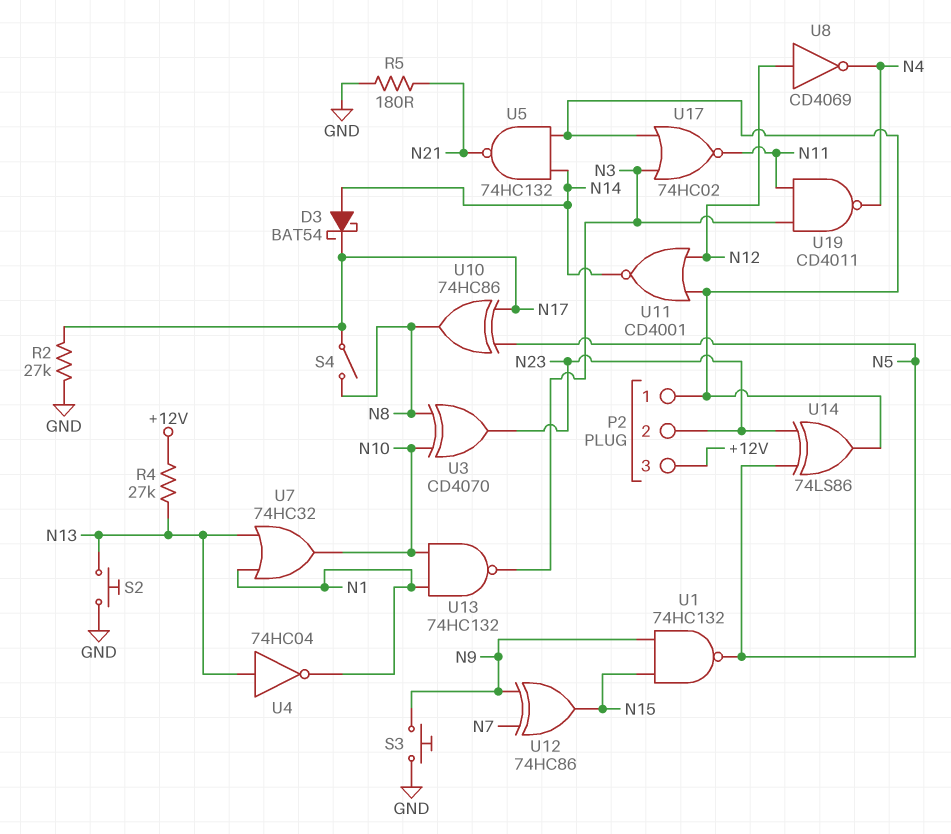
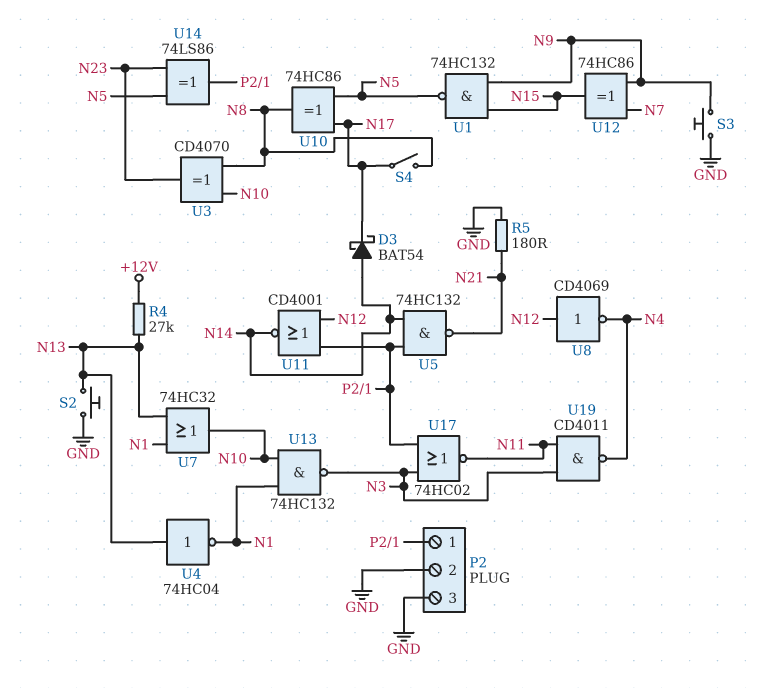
P2 pin 2: N23 -> GND
P2 pin 3: +12V -> GND
R2: 27k (GND, N17) -> none

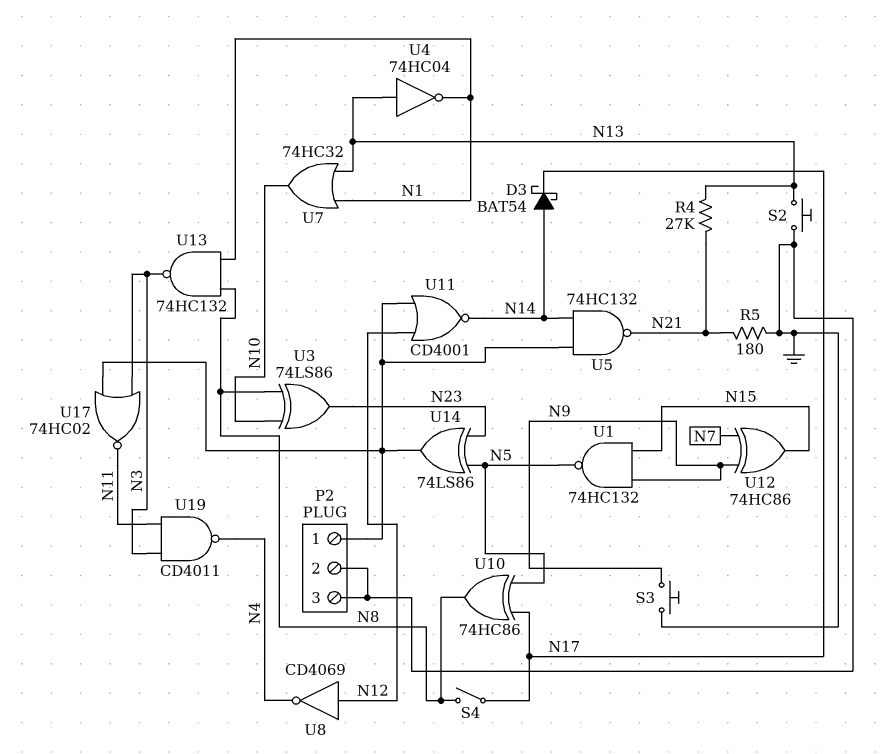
R4: 27k (+12V, N13) -> 27k (N13, N21)
U3: XOR CD4070 (in N8, in N10, out N23) -> XOR 74LS86 (in N8, in N10, out N23)
U13: NAND 74HC132 (in N1, in N10, out N3) -> NAND 74HC132 (in N1, in N8, out N3)

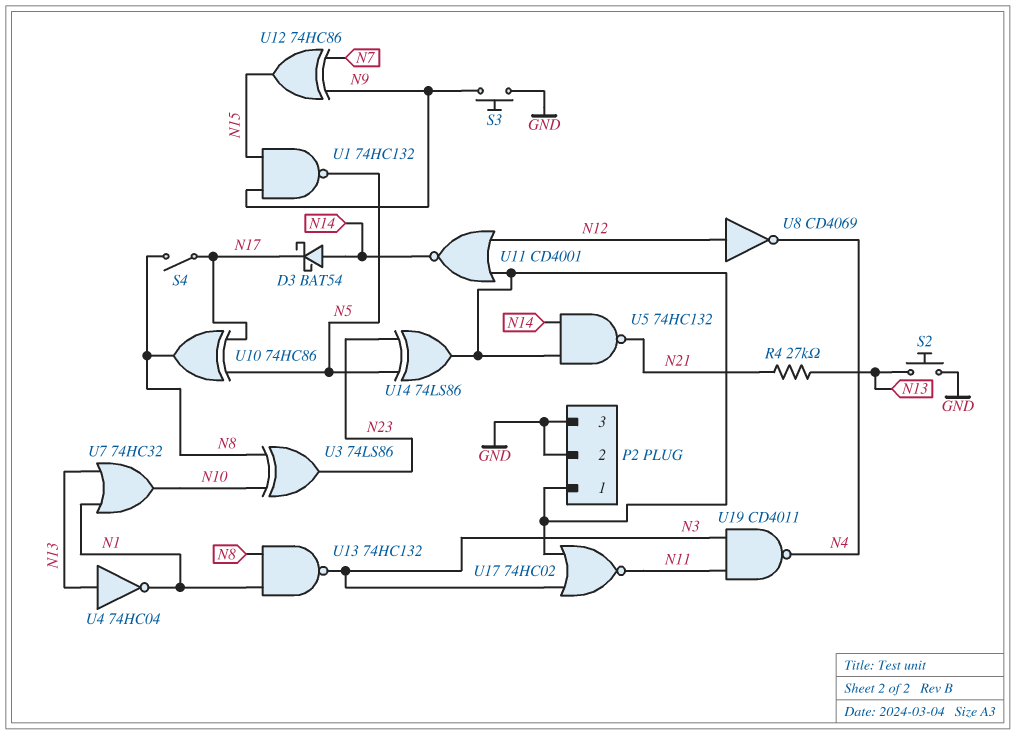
R5: 180 (GND, N21) -> none

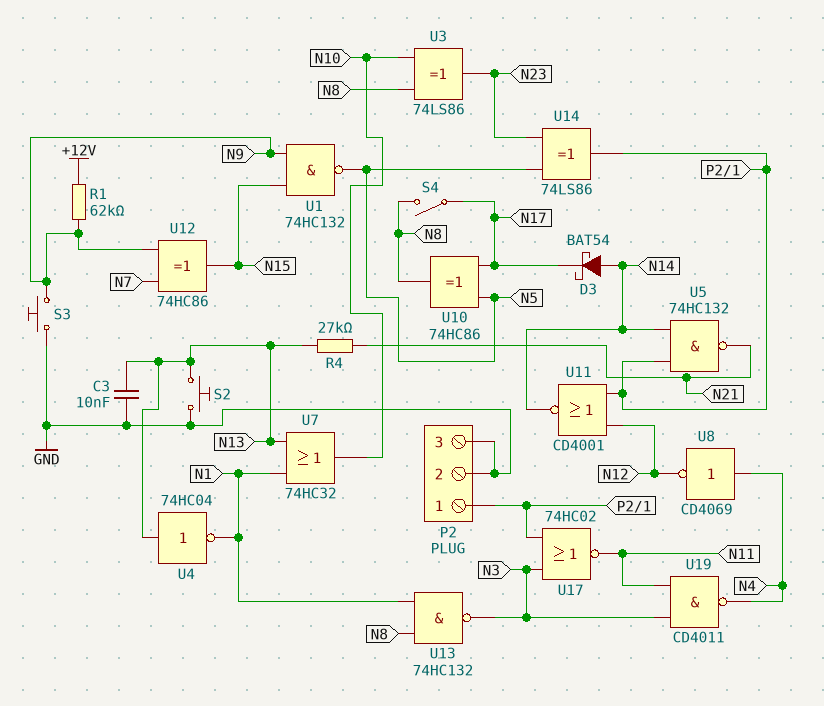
C3: none -> 10nF (GND, N13)
R1: none -> 62k (+12V, N9)
U8: NOT CD4069 (in N12, out N4) -> NOT CD4069 (in N4, out N12)

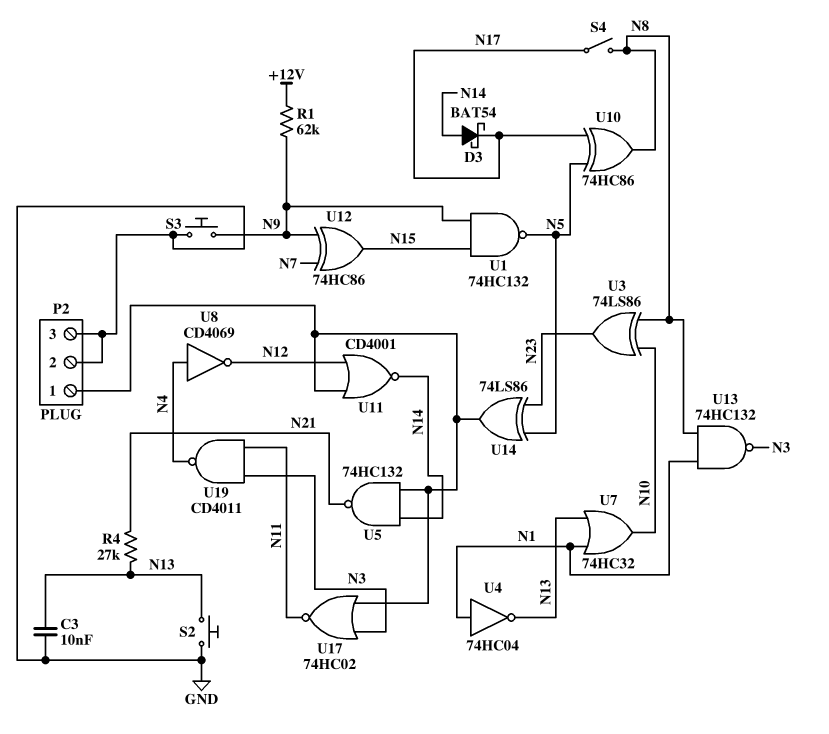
U4: NOT 74HC04 (in N13, out N1) -> NOT 74HC04 (in N1, out N13)

